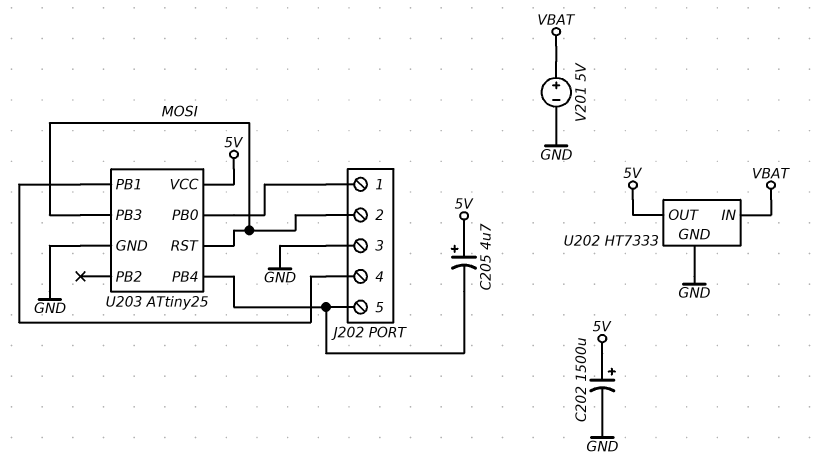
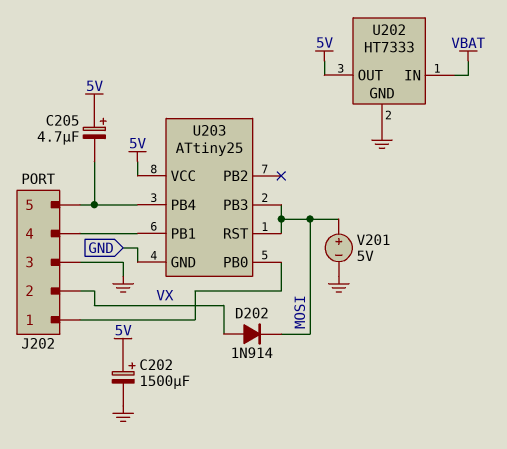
D202: none -> diode 1N914 (A VX, K MOSI)
J202 pin 2: MOSI -> VX
V201: 5V (plus VBAT, minus GND) -> 5V (plus MOSI, minus GND)

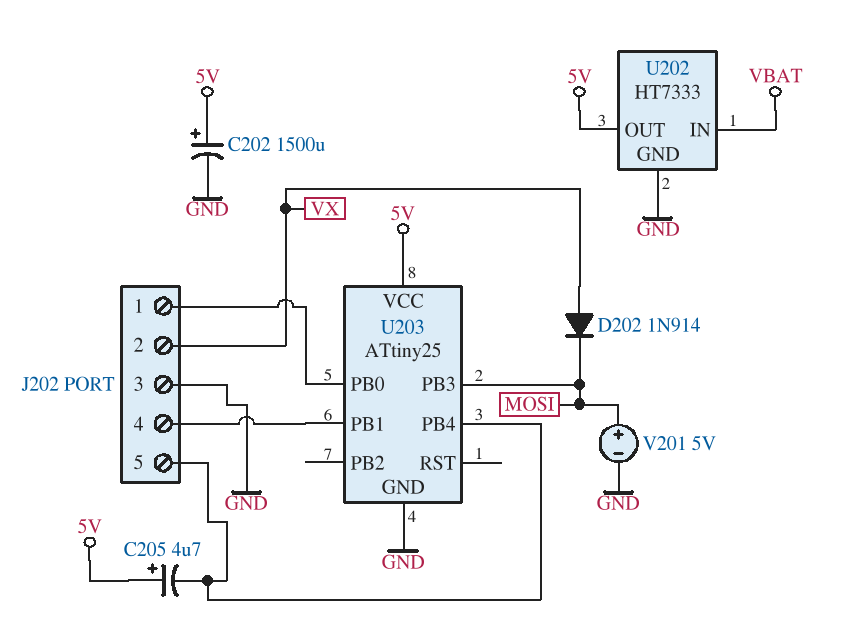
U203 pin RST: MOSI -> none

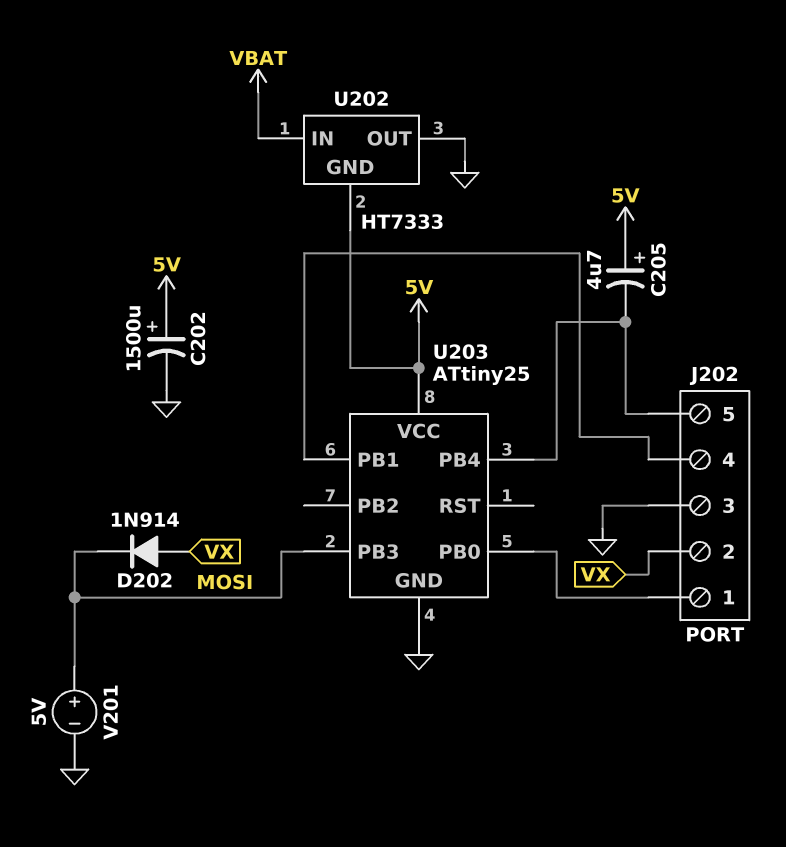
U202 pin GND: GND -> 5V
U202 pin OUT: 5V -> GND

